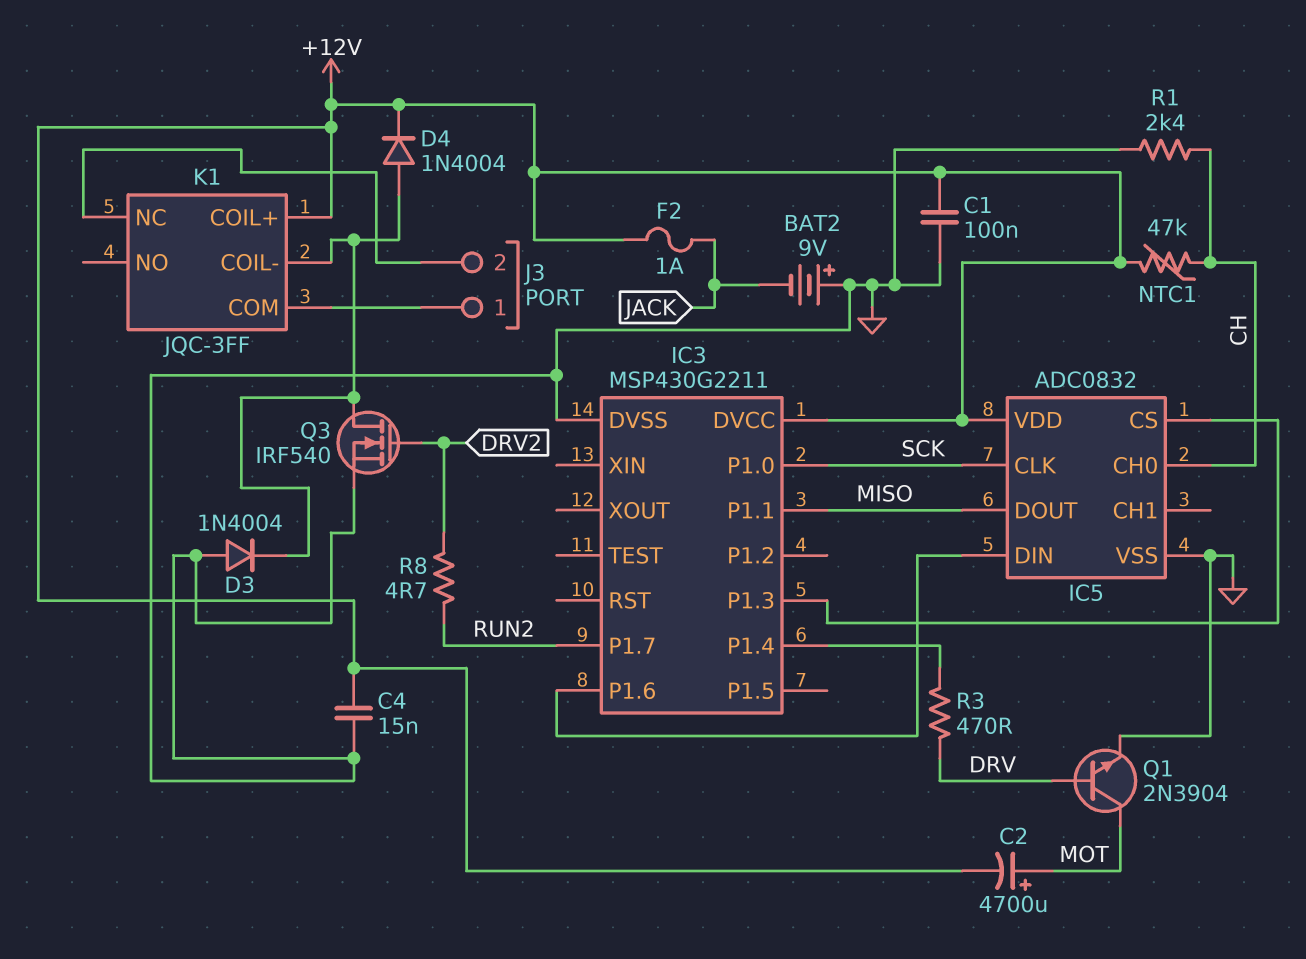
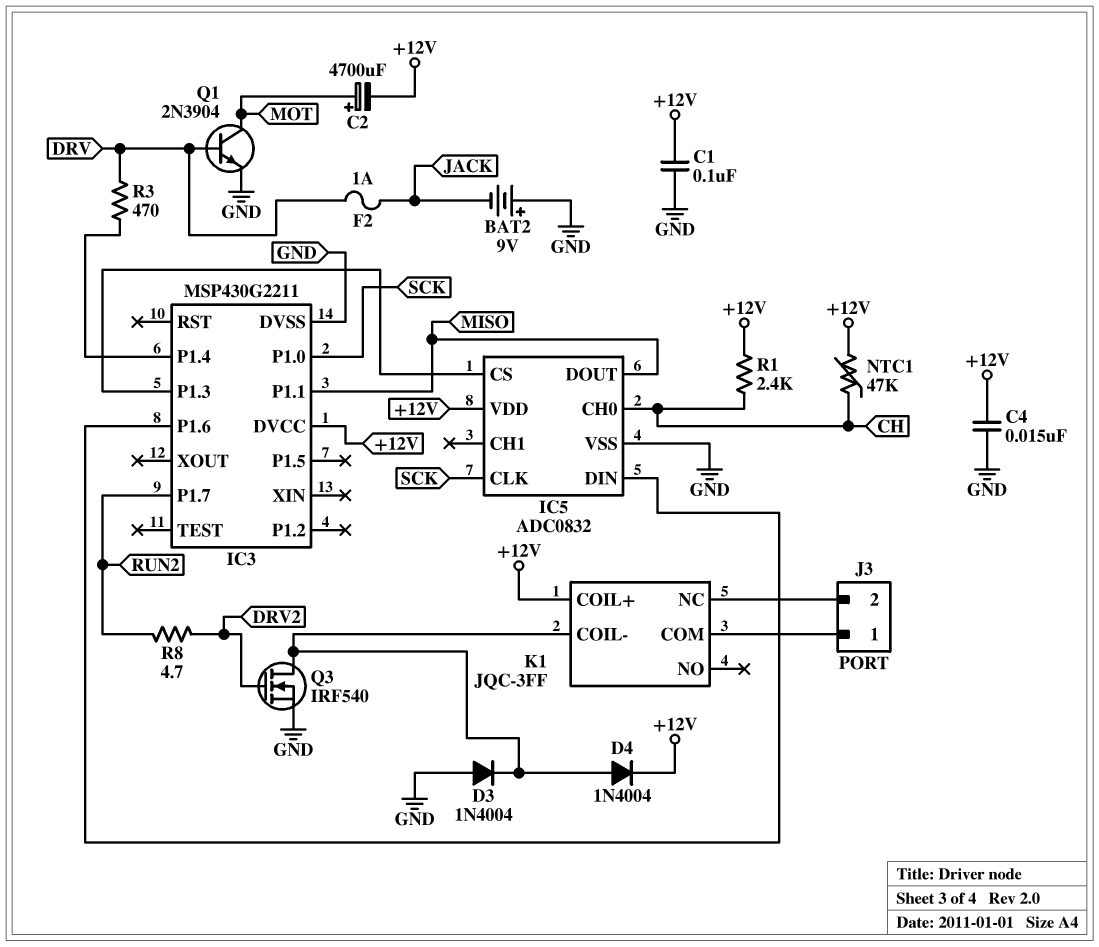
F2: 1A (+12V, JACK) -> 1A (DRV, JACK)
R1: 2.4k (CH, GND) -> 2.4k (+12V, CH)

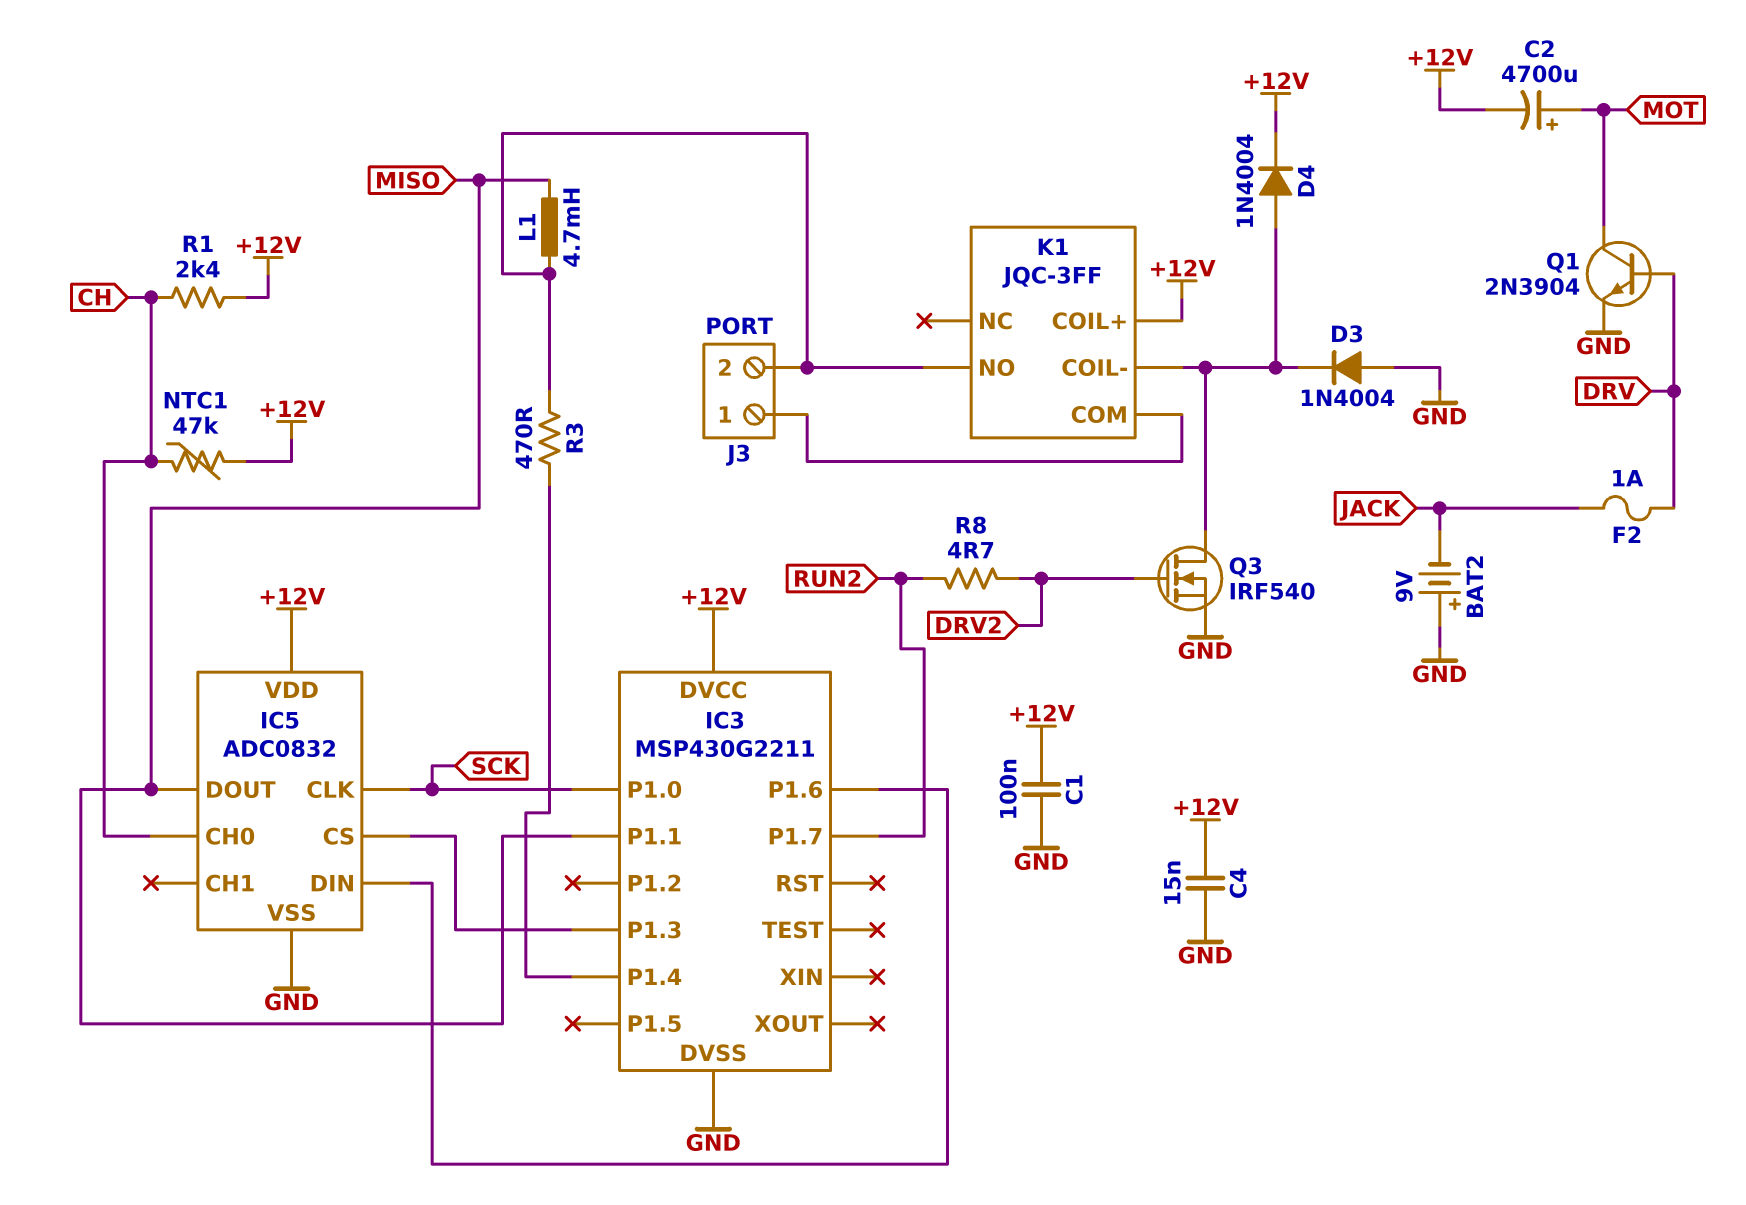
K1 pin NC: J3/2 -> none
K1 pin NO: none -> J3/2
L1: none -> 4.7mH (J3/2, MISO)
R3: 470 (DRV, IC3/P1.4) -> 470 (IC3/P1.4, J3/2)

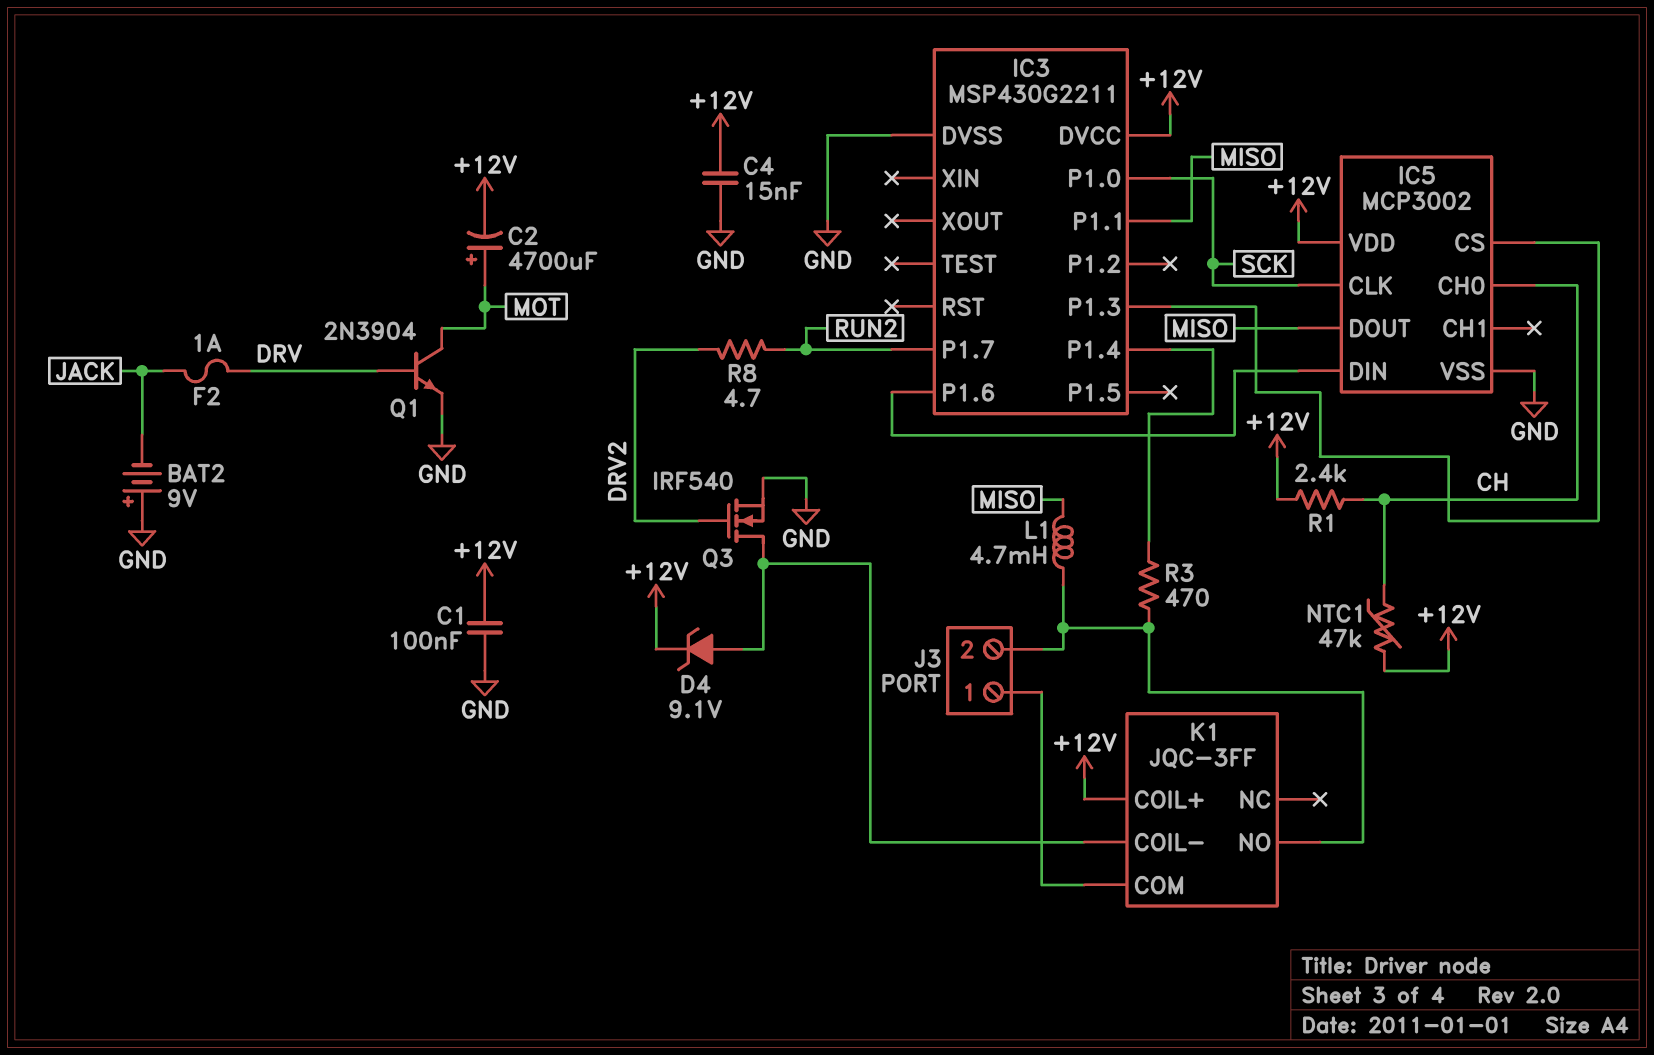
D3: diode 1N4004 (A GND, K K1/COIL-) -> none
D4: diode 1N4004 (A K1/COIL-, K +12V) -> zener 9.1V (A K1/COIL-, K +12V)
IC5: ADC0832 -> MCP3002

